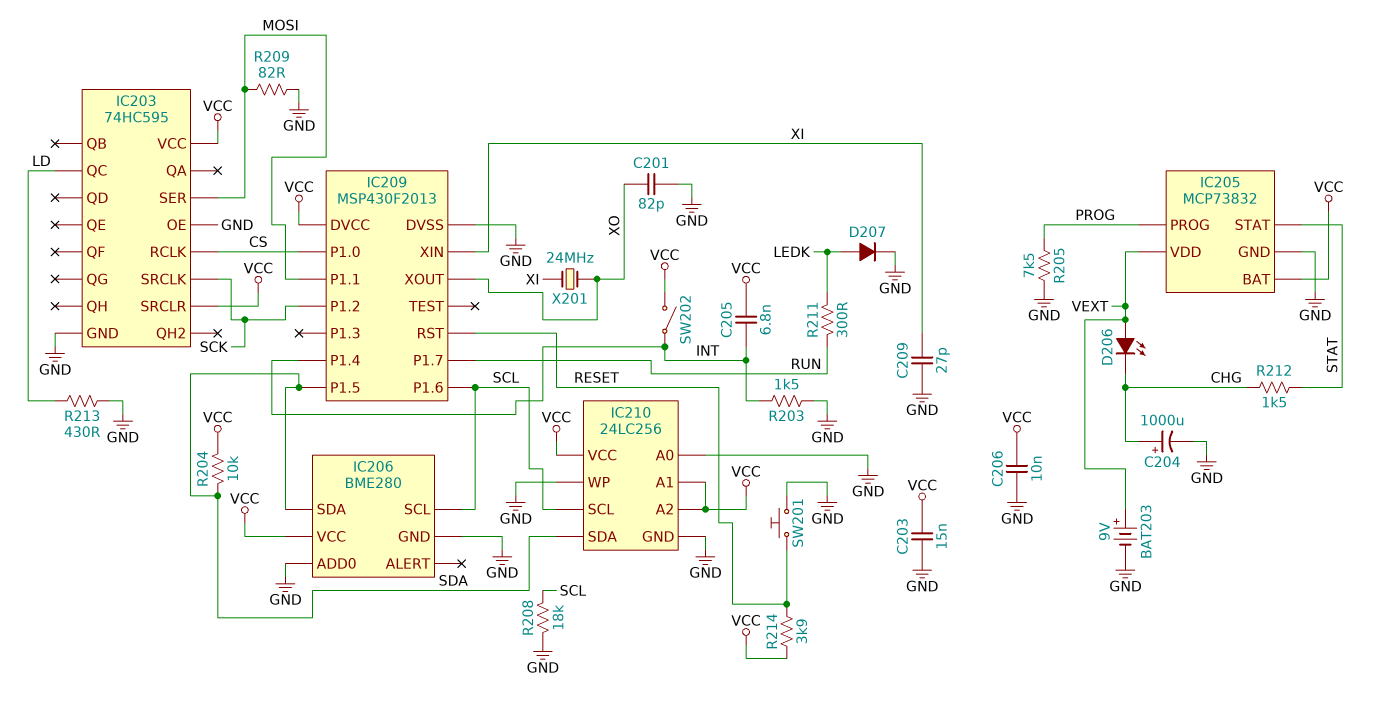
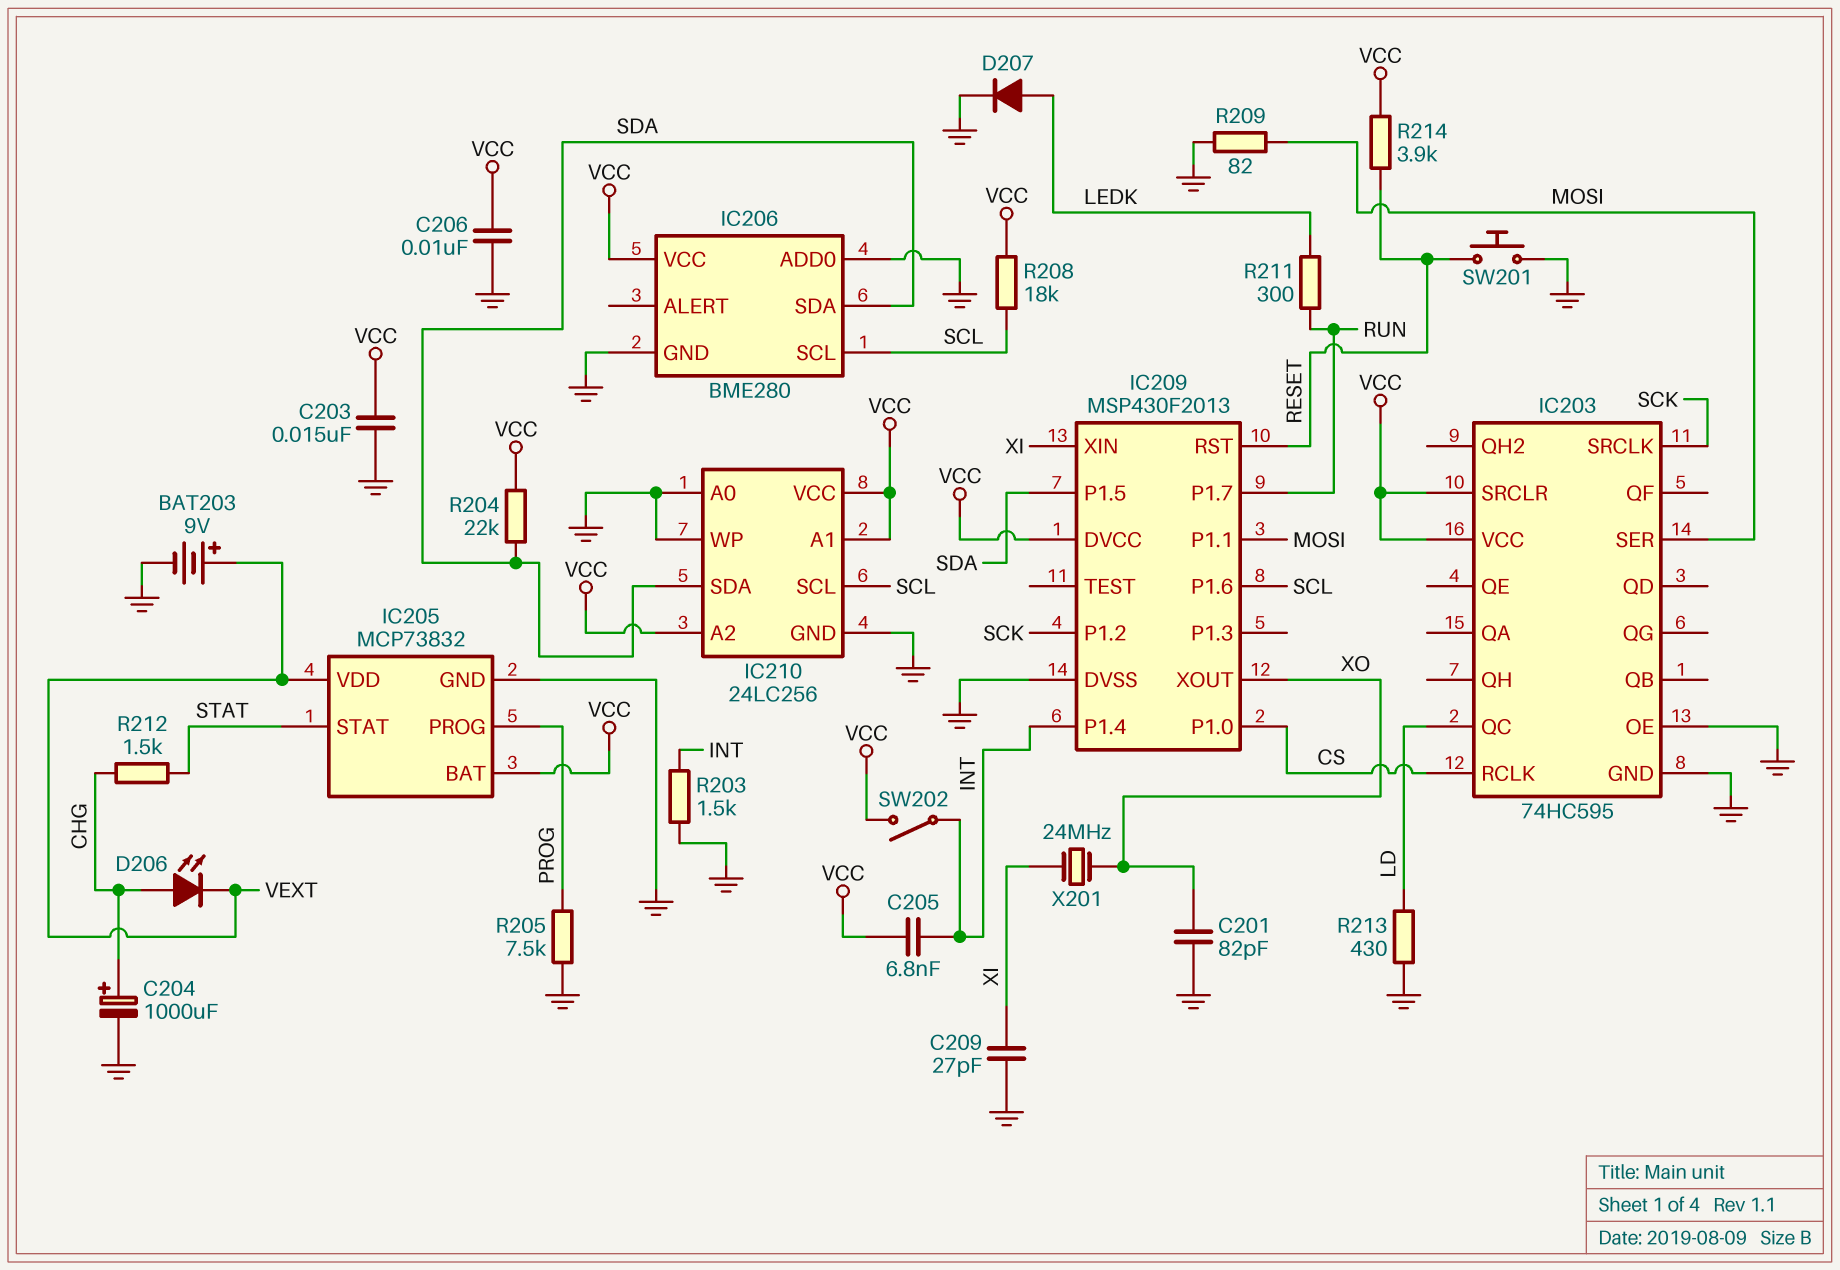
D206: LED (A VEXT, K CHG) -> LED (A CHG, K VEXT)
R204: 10k (SDA, VCC) -> 22k (SDA, VCC)
R208: 18k (GND, SCL) -> 18k (SCL, VCC)

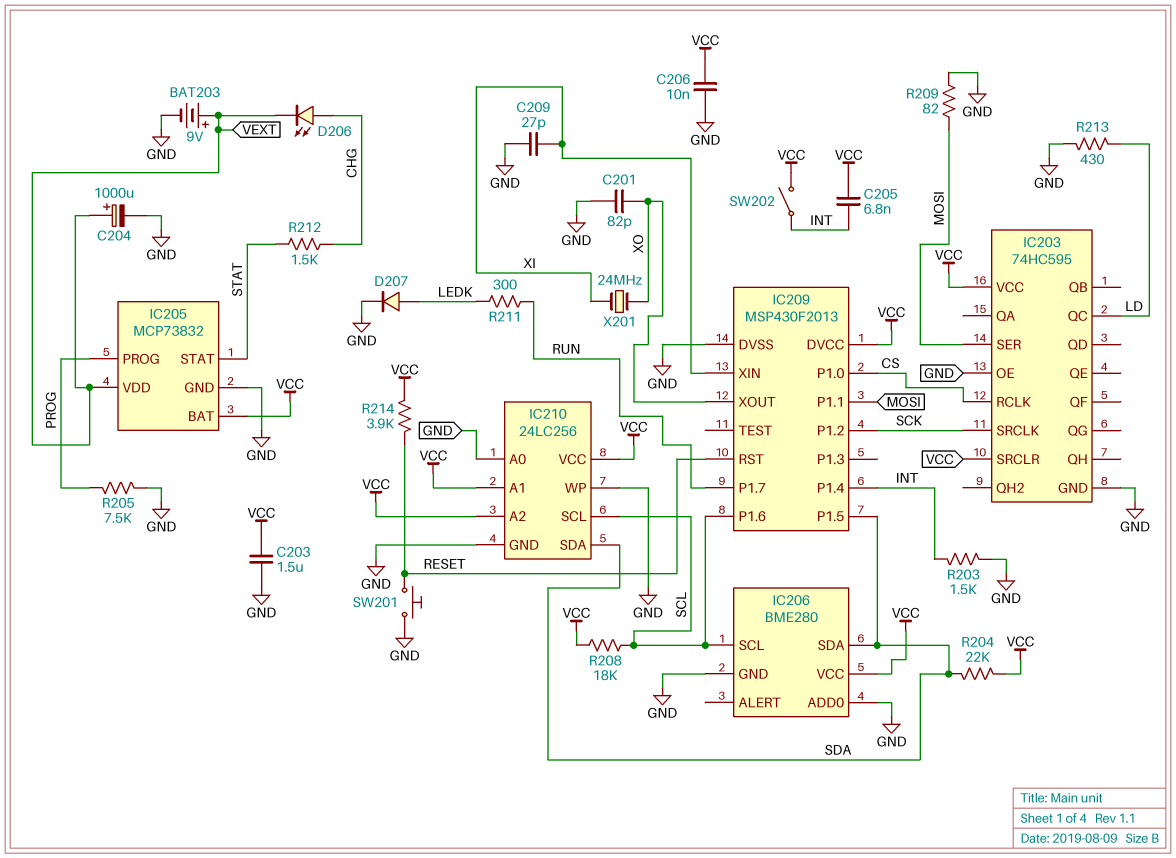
C203: 15nF (GND, VCC) -> 1.5uF (GND, VCC)
C204: 1000uF (plus CHG, minus GND) -> 1000uF (plus VEXT, minus GND)

